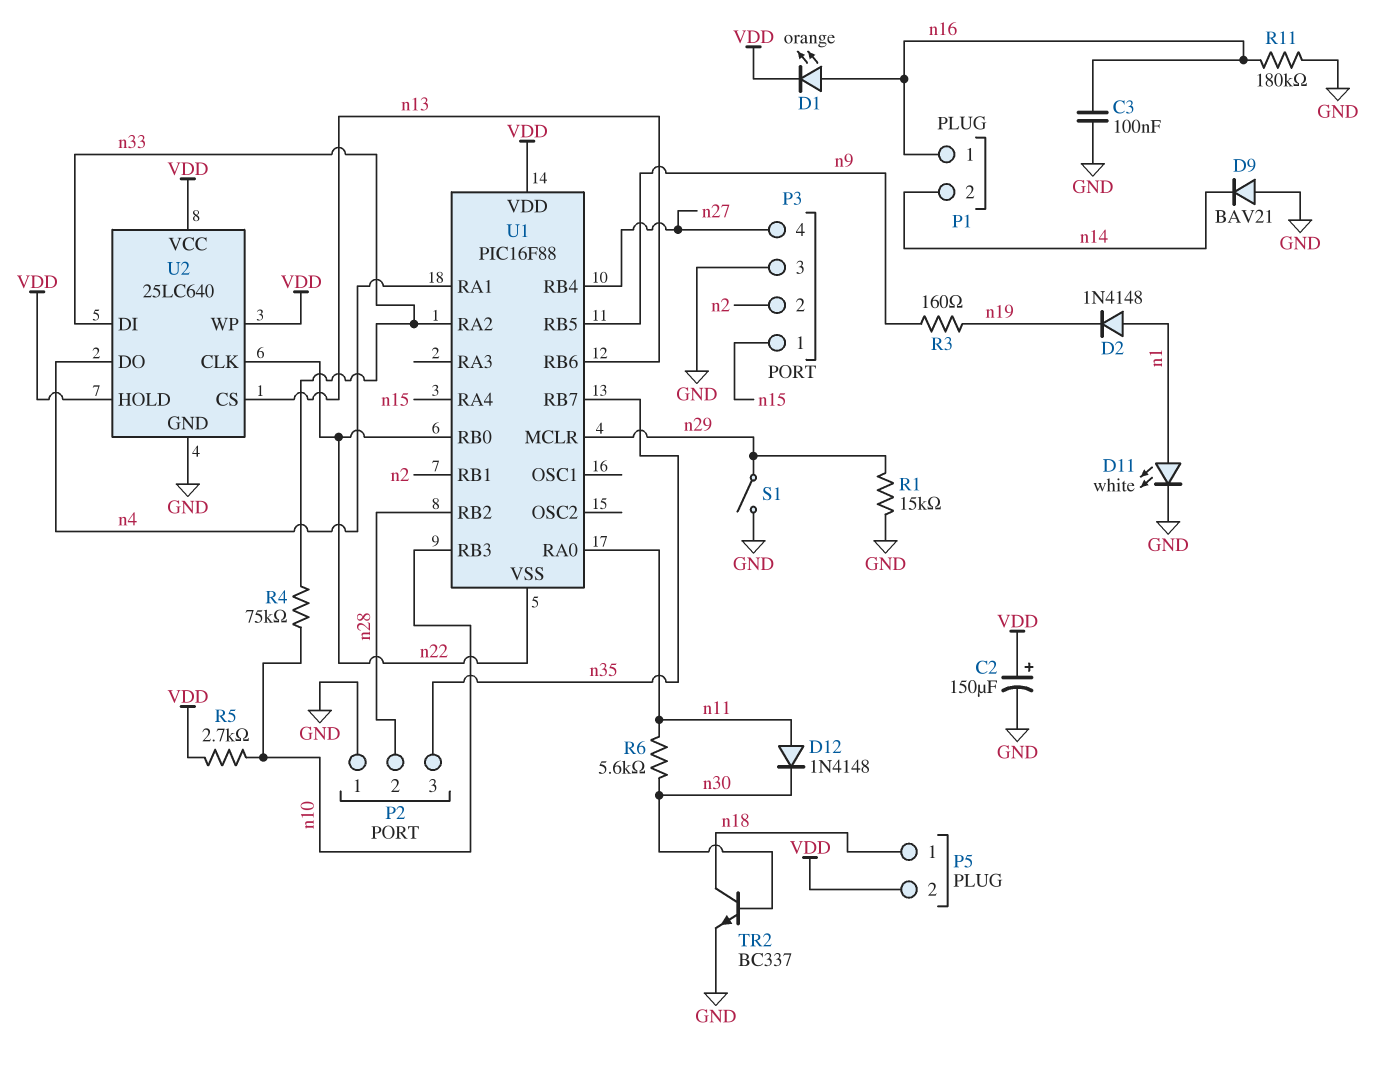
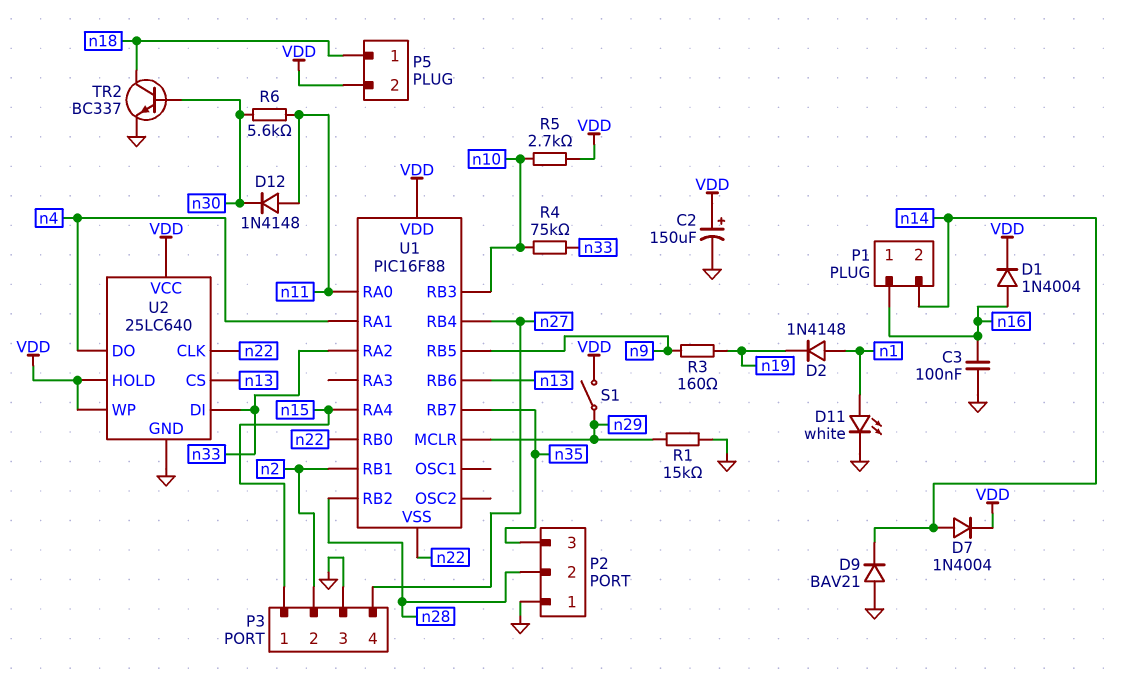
D1: LED orange (A n16, K VDD) -> diode 1N4004 (A n16, K VDD)
D7: none -> diode 1N4004 (A n14, K VDD)
R11: 180k (GND, n16) -> none
S1: switch (GND, n29) -> switch (VDD, n29)

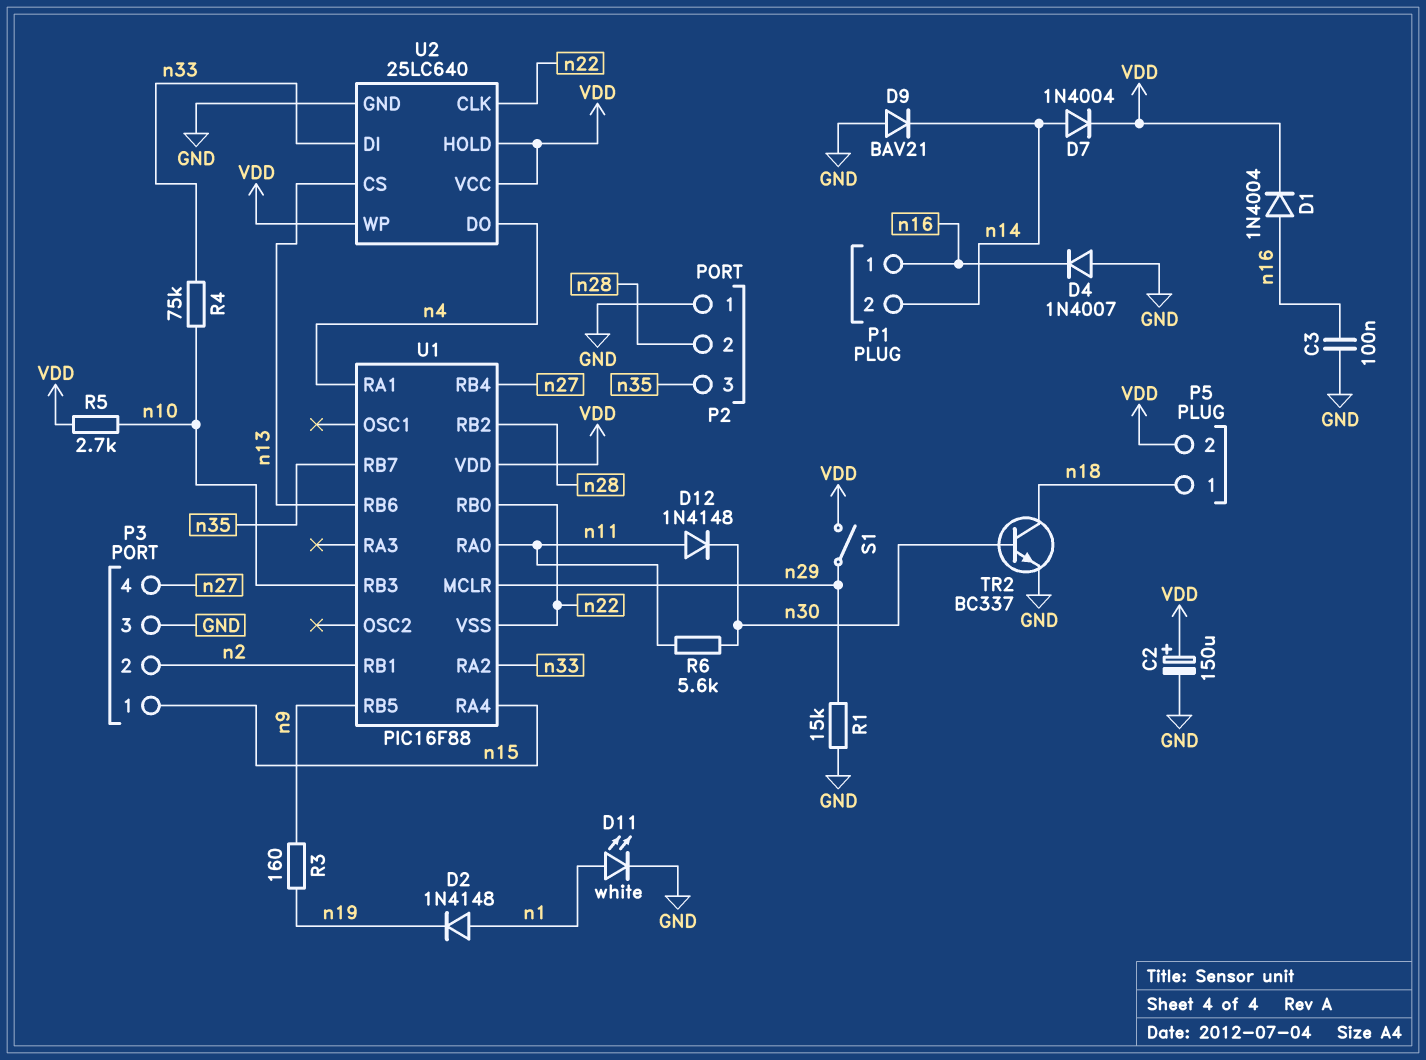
D4: none -> diode 1N4007 (A GND, K n16)

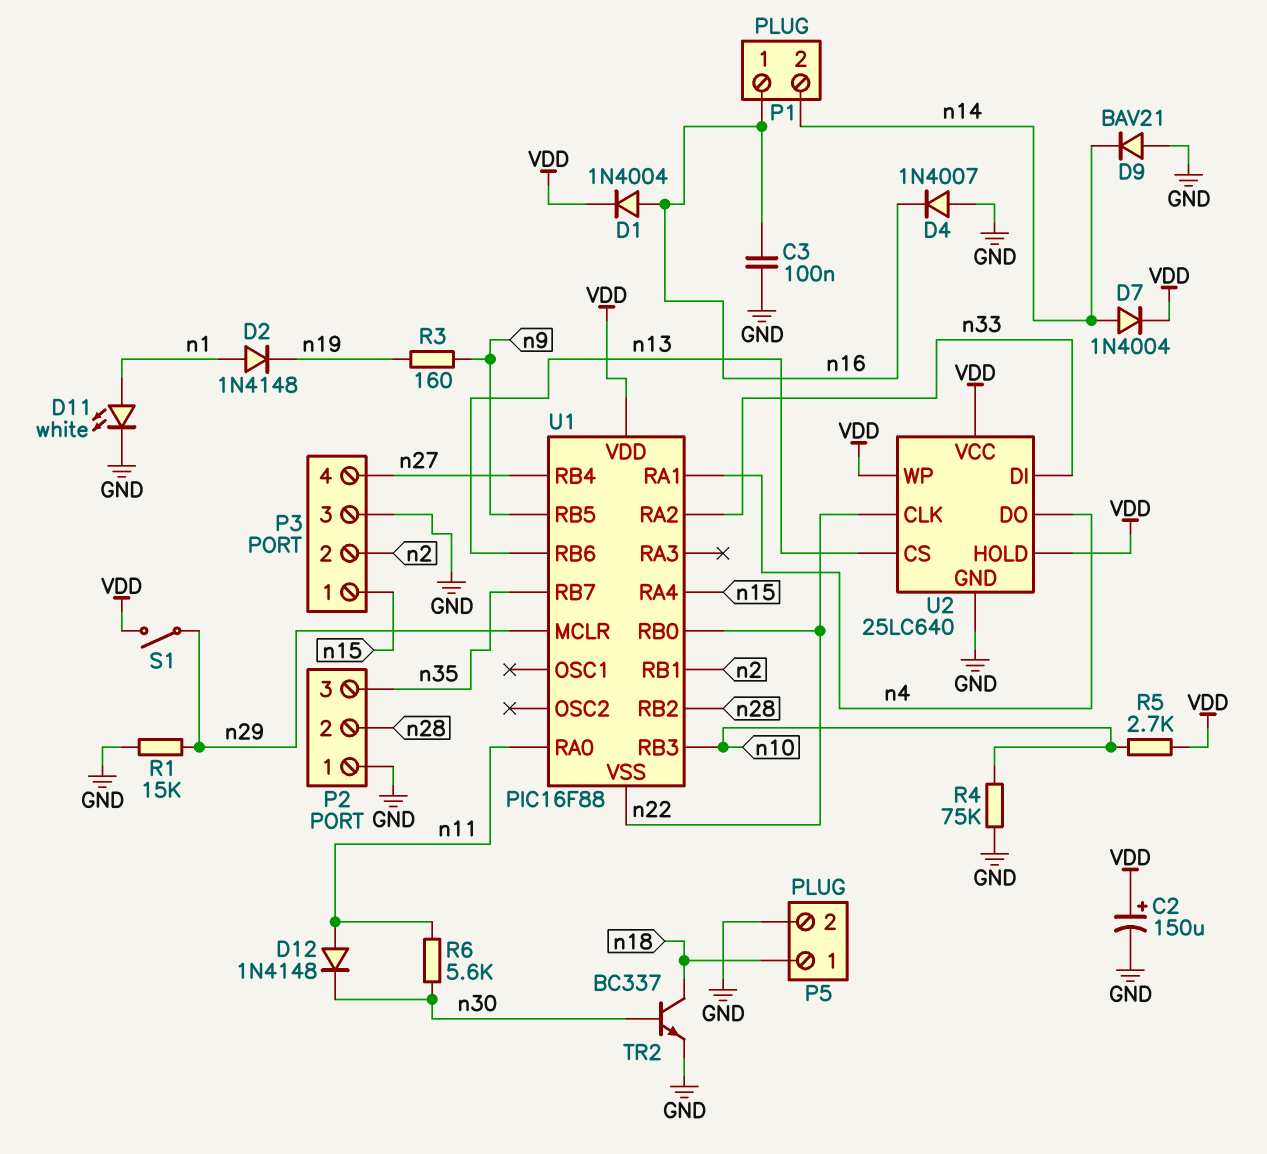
P5 pin 2: VDD -> GND
R4: 75k (n10, n33) -> 75k (GND, n10)

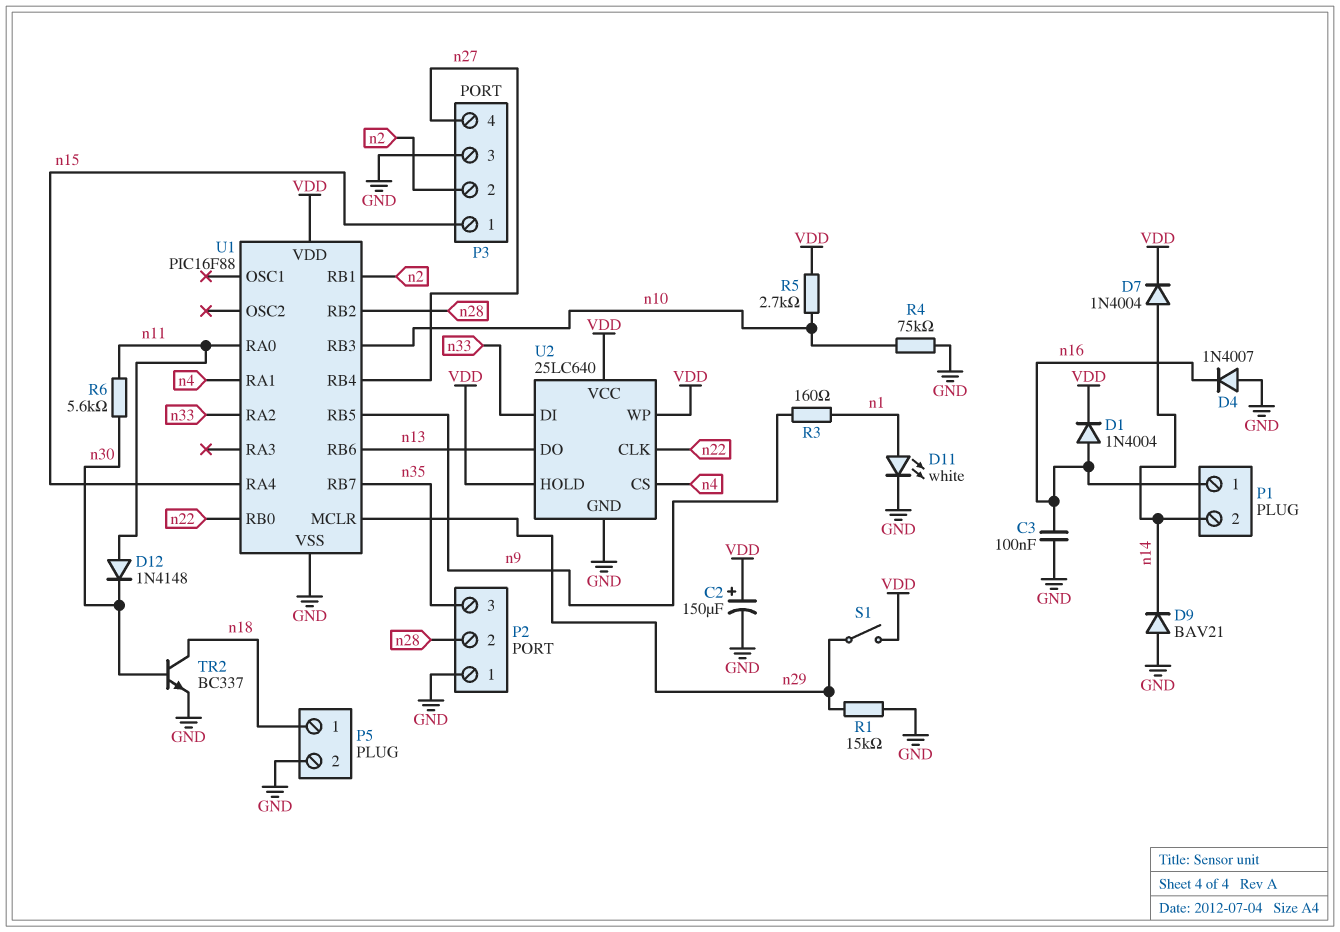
D2: diode 1N4148 (A n1, K n19) -> none
R3: 160 (n9, n19) -> 160 (n1, n9)
U1 pin VSS: n22 -> GND
U2 pin CS: n13 -> n4
U2 pin DO: n4 -> n13

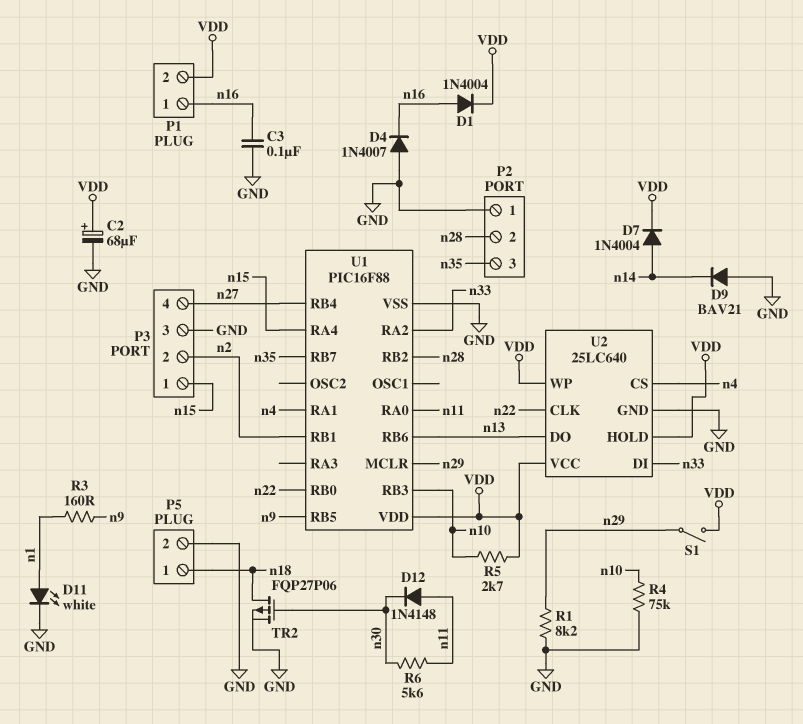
C2: 150uF (plus VDD, minus GND) -> 68uF (plus VDD, minus GND)
P1 pin 2: n14 -> VDD
R1: 15k (GND, n29) -> 8.2k (GND, n29)
TR2: NPN BC337 (B n30, C n18, E GND) -> PMOS FQP27P06 (G n30, D n18, S GND)

